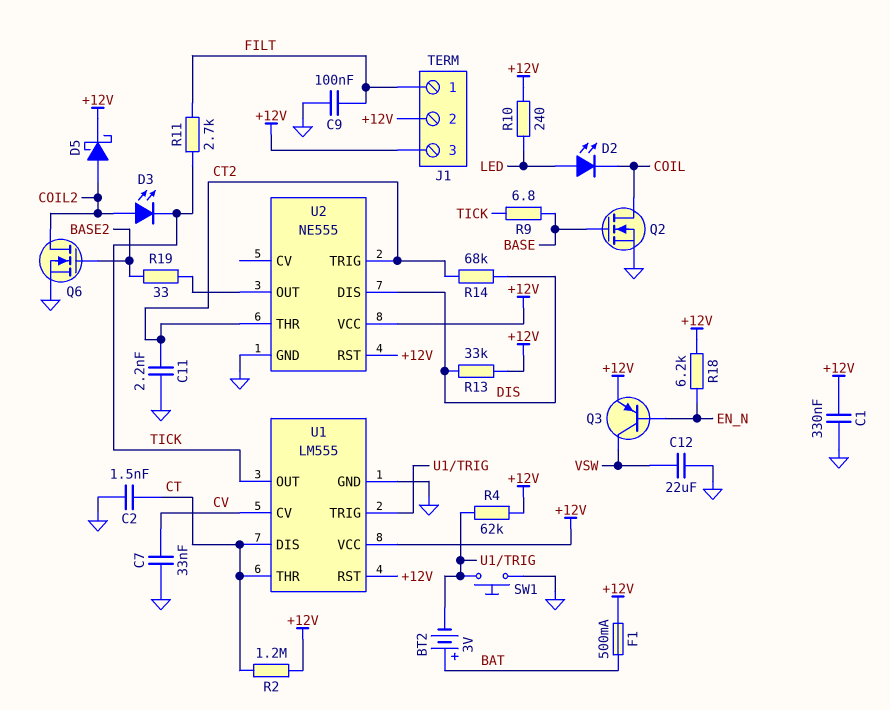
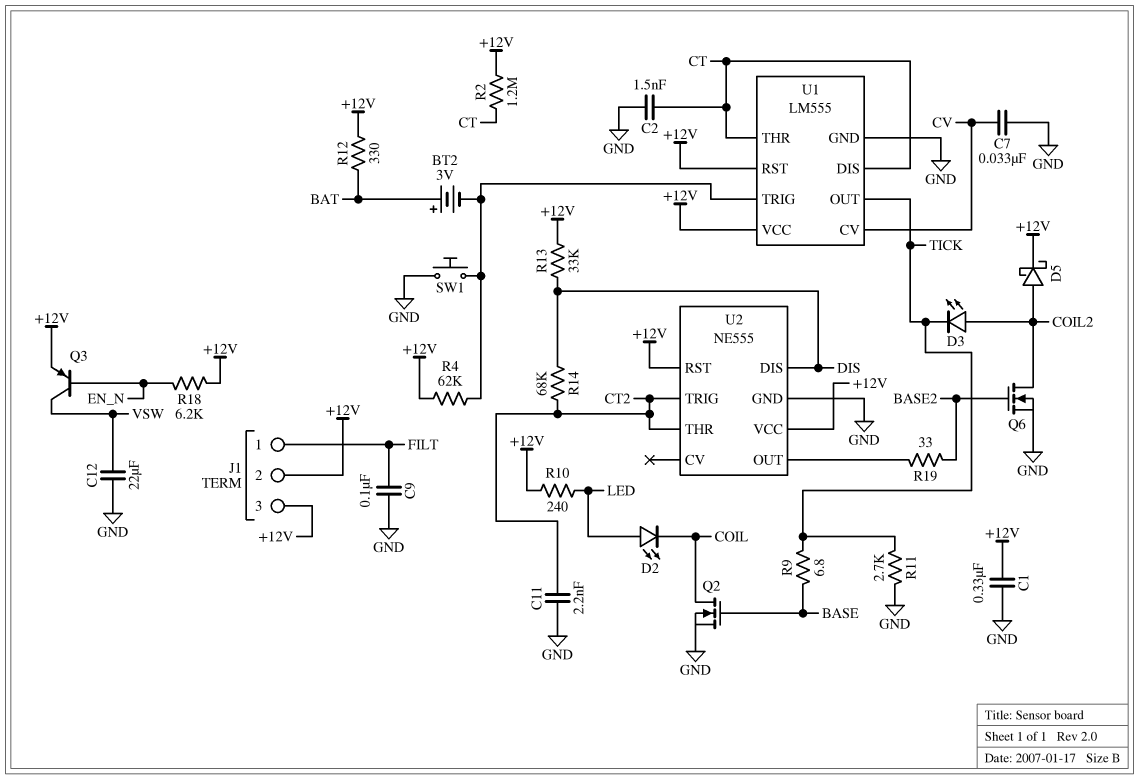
F1: 500mA (+12V, BAT) -> none
R11: 2.7k (FILT, TICK) -> 2.7k (GND, TICK)
R12: none -> 330 (+12V, BAT)

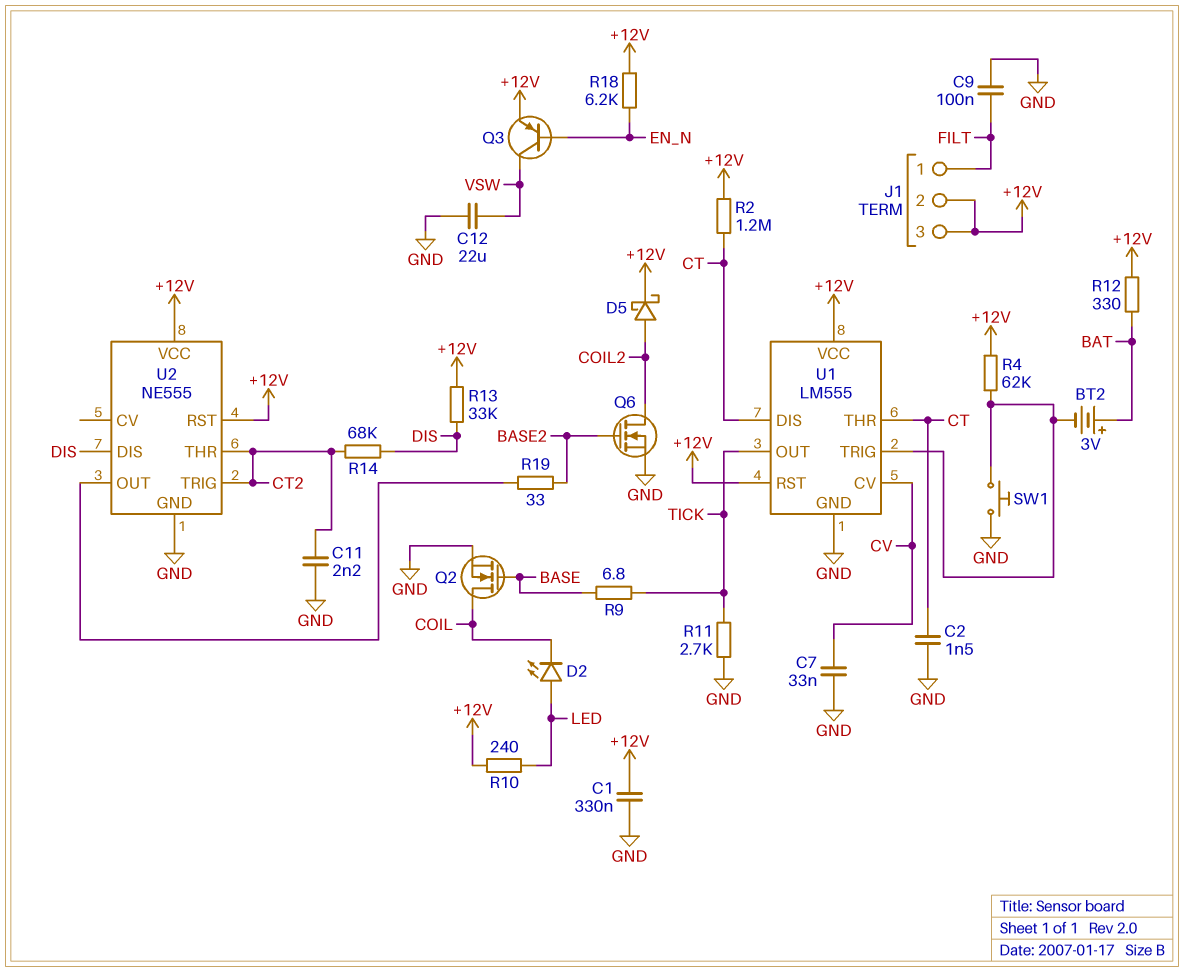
D3: LED (A COIL2, K TICK) -> none

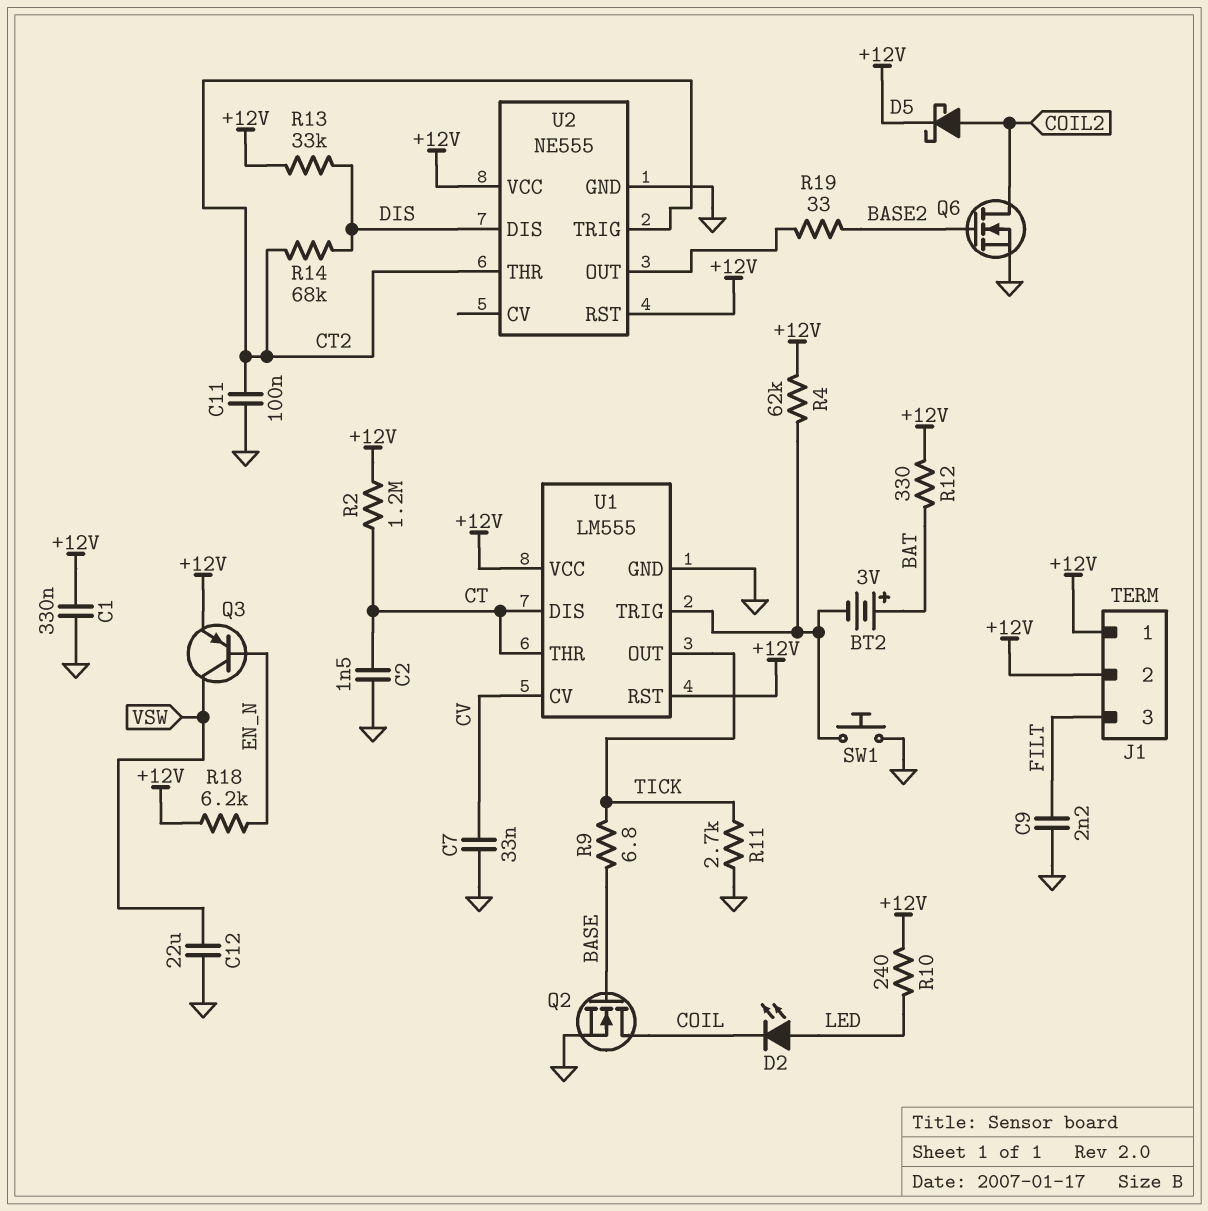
C9: 100nF (FILT, GND) -> 2.2nF (FILT, GND)
C11: 2.2nF (CT2, GND) -> 100nF (CT2, GND)
J1 pin 1: FILT -> +12V
J1 pin 3: +12V -> FILT

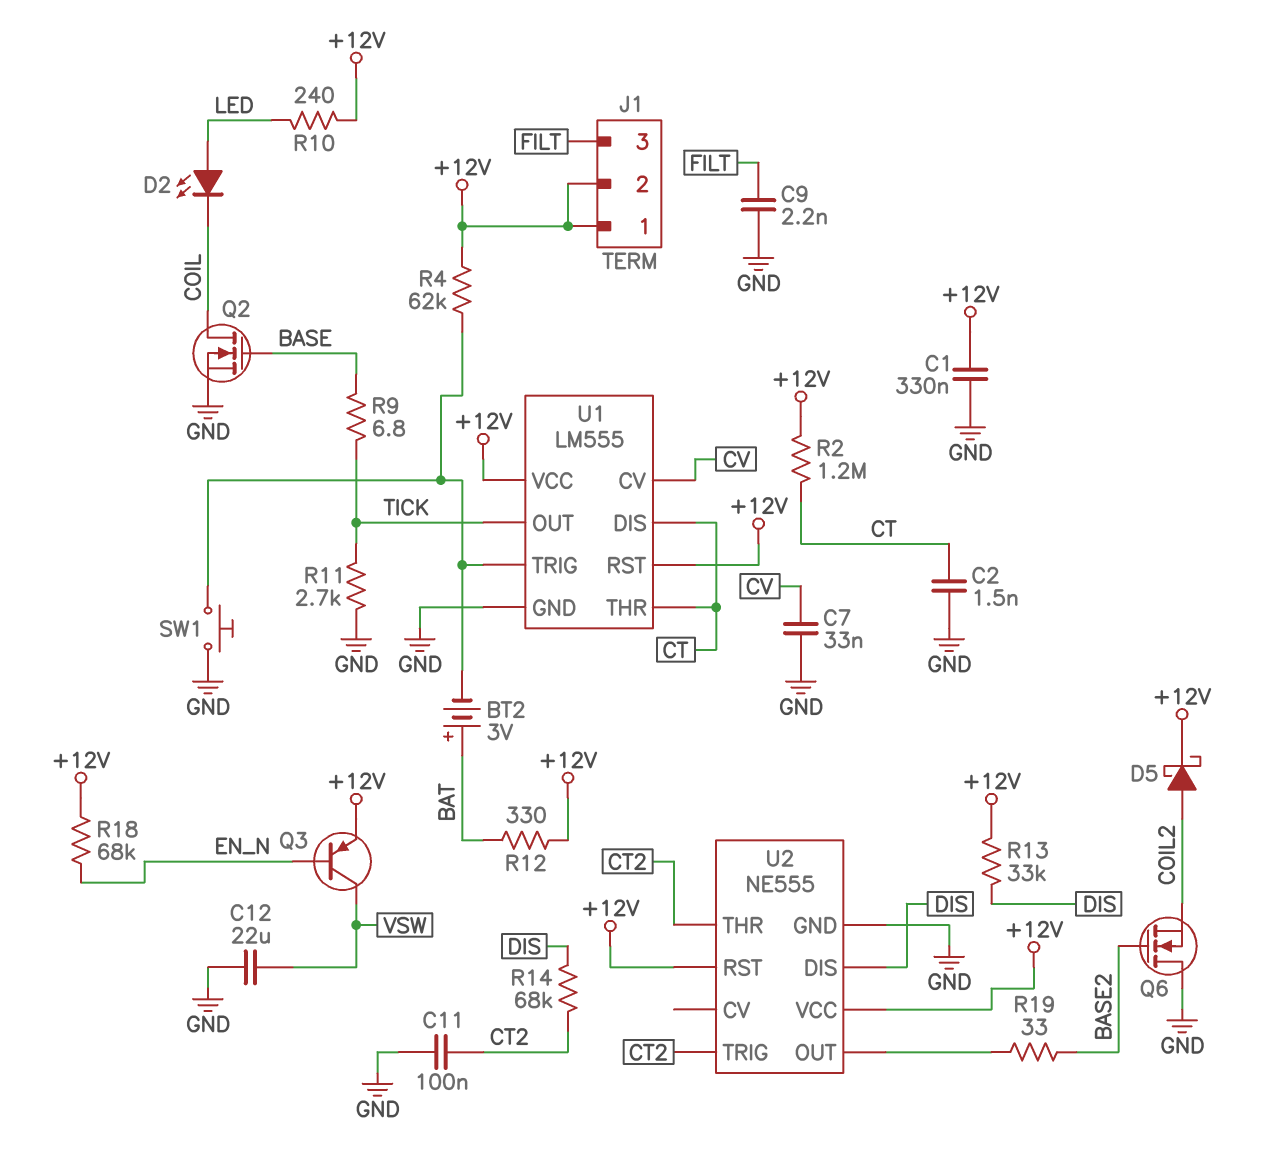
Q6: NMOS (G BASE2, D COIL2, S GND) -> NMOS (G BASE2, D GND, S COIL2)
R18: 6.2k (+12V, EN_N) -> 68k (+12V, EN_N)

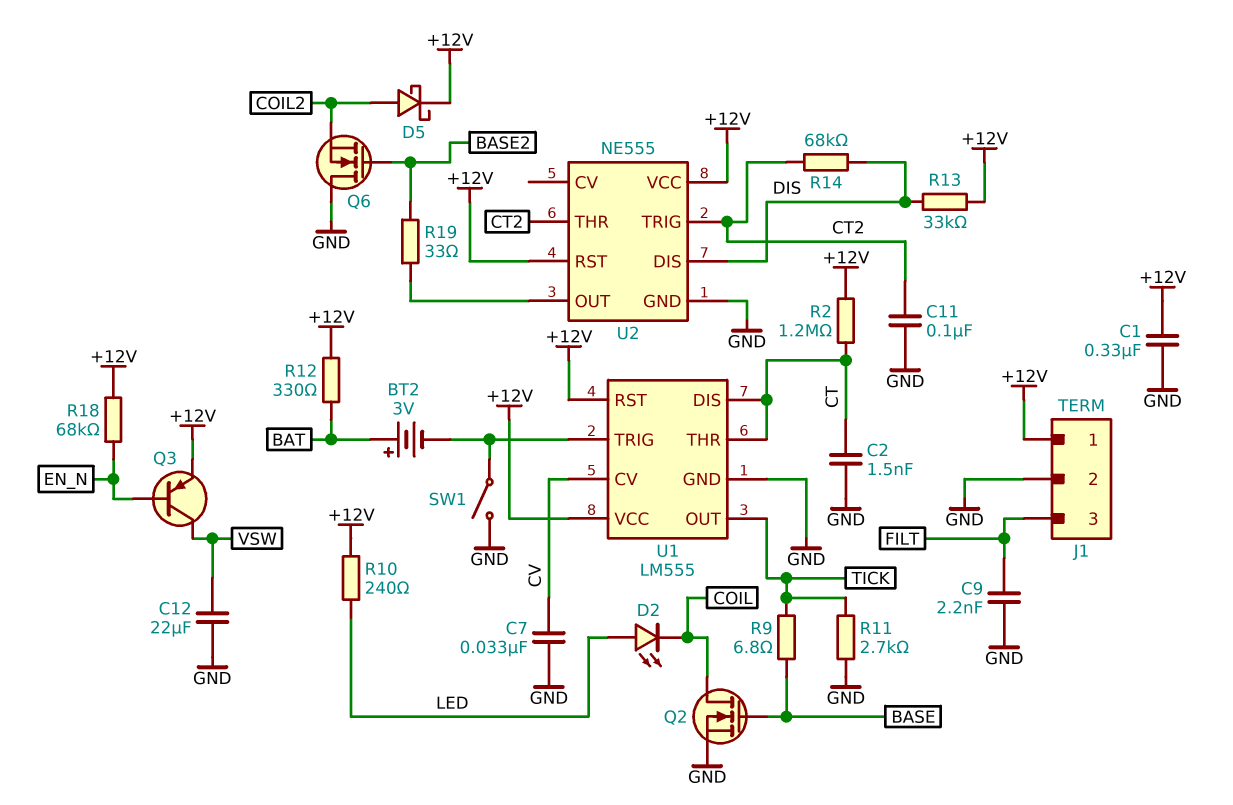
J1 pin 2: +12V -> GND
R4: 62k (+12V, U1/TRIG) -> none
SW1: button (GND, U1/TRIG) -> switch (GND, U1/TRIG)

